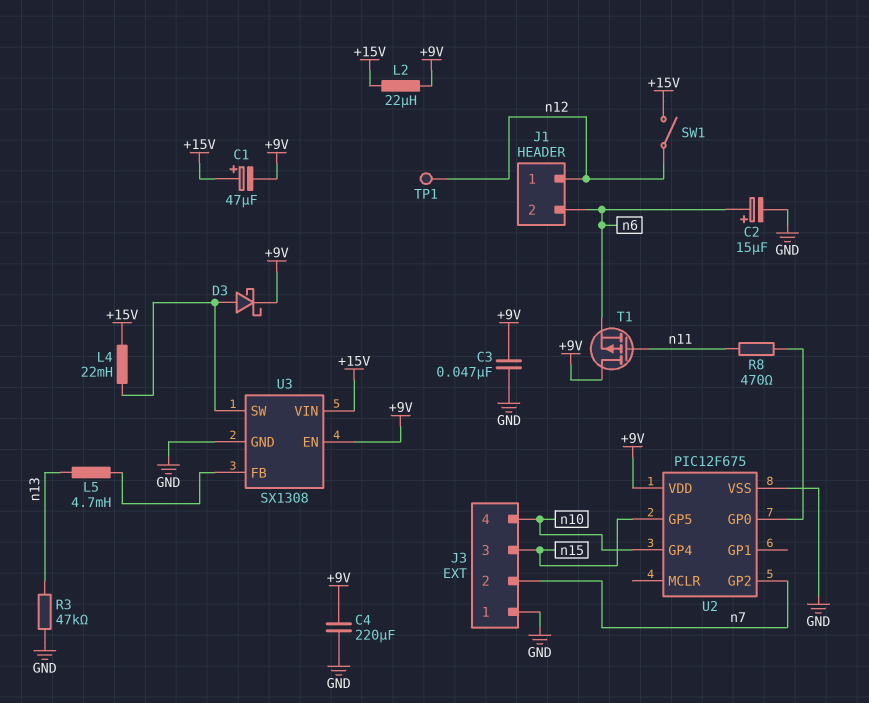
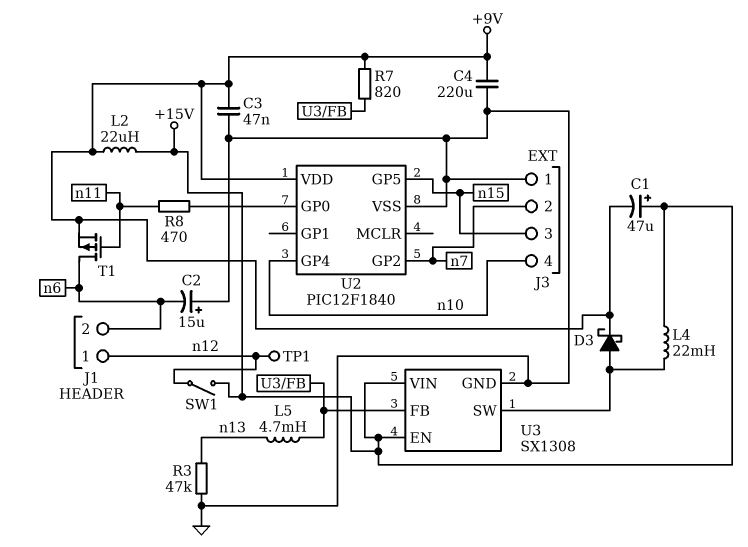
C2: 15uF (plus n6, minus GND) -> 15uF (plus GND, minus n6)
R7: none -> 820 (+9V, U3/FB)
T1: PMOS (G n11, D +9V, S n6) -> PMOS (G n11, D n6, S +9V)
U2: PIC12F675 -> PIC12F1840
U3 pin EN: +9V -> +15V

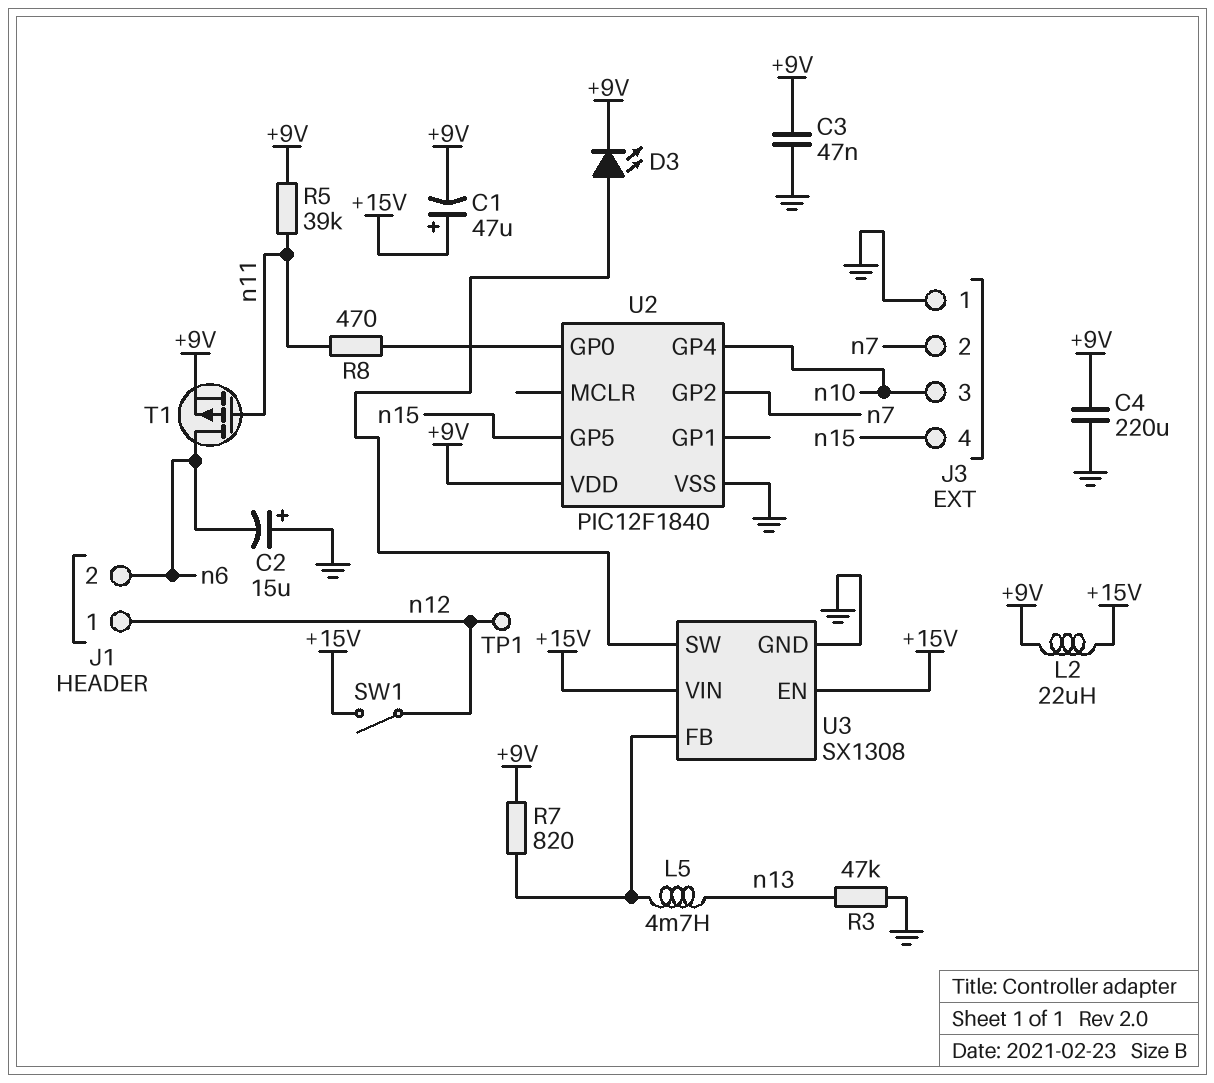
D3: schottky (A U3/SW, K +9V) -> LED (A U3/SW, K +9V)
J3 pin 3: n15 -> n10
J3 pin 4: n10 -> n15
L4: 22mH (+15V, U3/SW) -> none
R5: none -> 39k (+9V, n11)

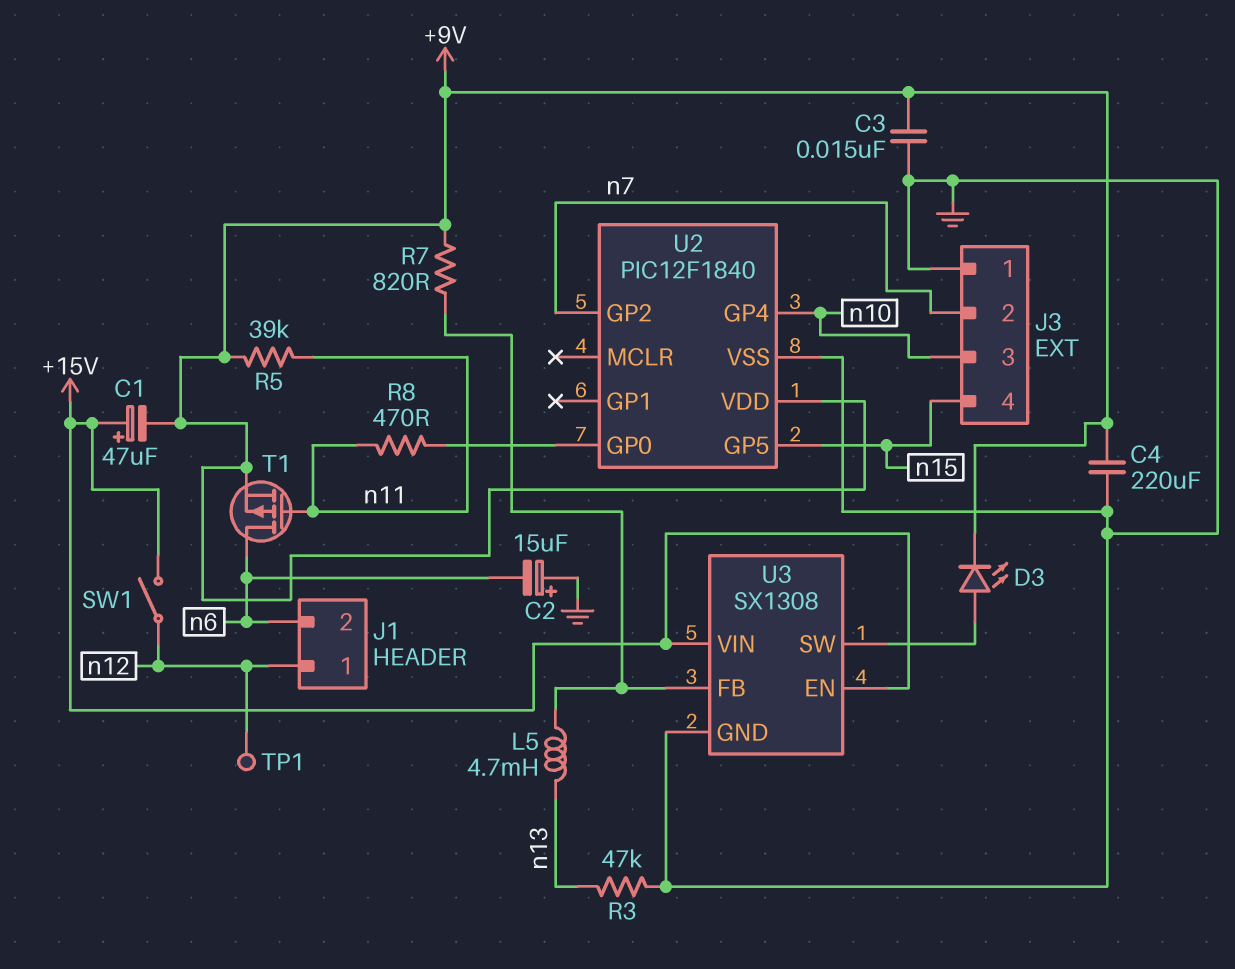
C3: 47nF (+9V, GND) -> 15nF (+9V, GND)
L2: 22uH (+9V, +15V) -> none

